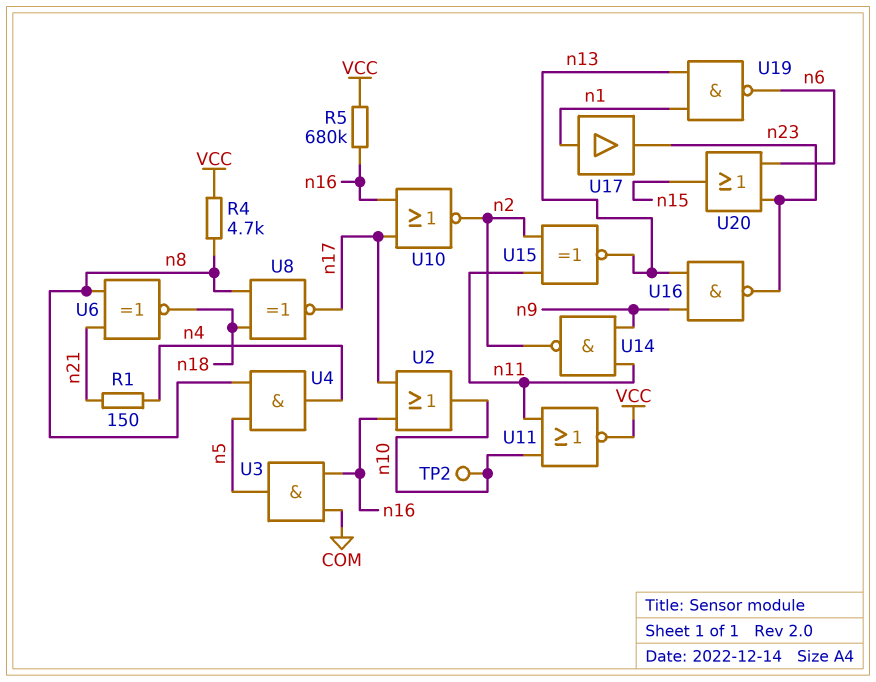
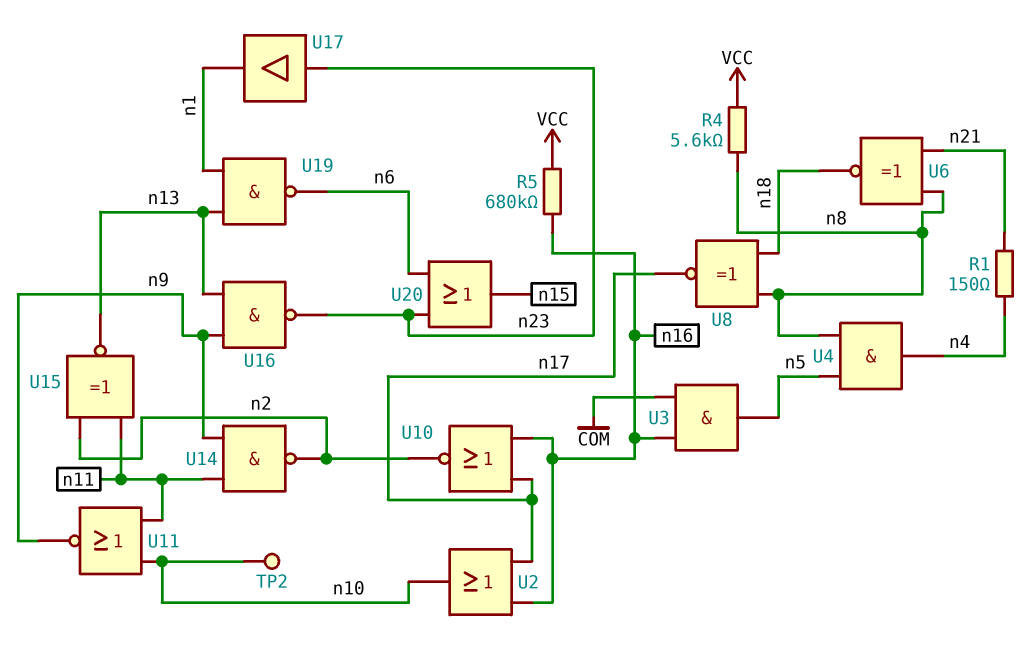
R4: 4.7k (VCC, n8) -> 5.6k (VCC, n8)
U11: NOR (in n10, in n11, out VCC) -> NOR (in n10, in n11, out n9)
U17: buffer (in n1, out n23) -> buffer (in n23, out n1)

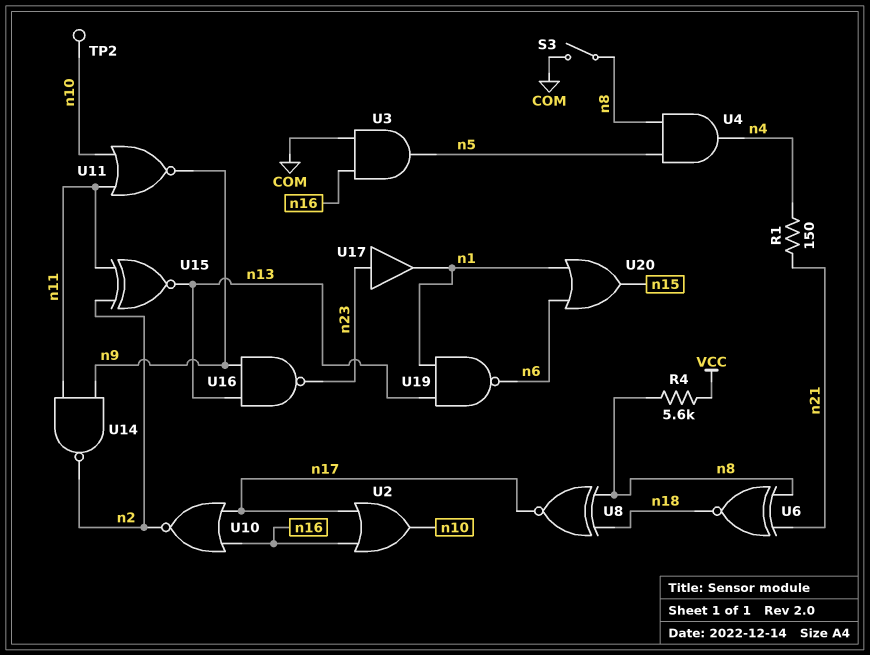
R5: 680k (VCC, n16) -> none
S3: none -> switch (COM, n8)
U20: OR (in n6, in n23, out n15) -> OR (in n1, in n6, out n15)

